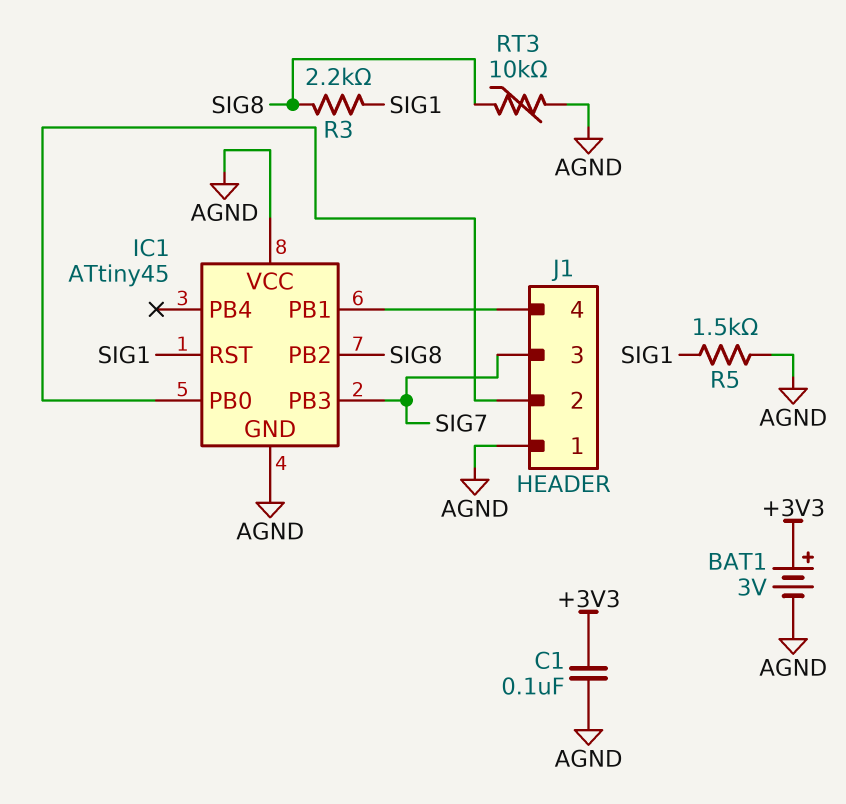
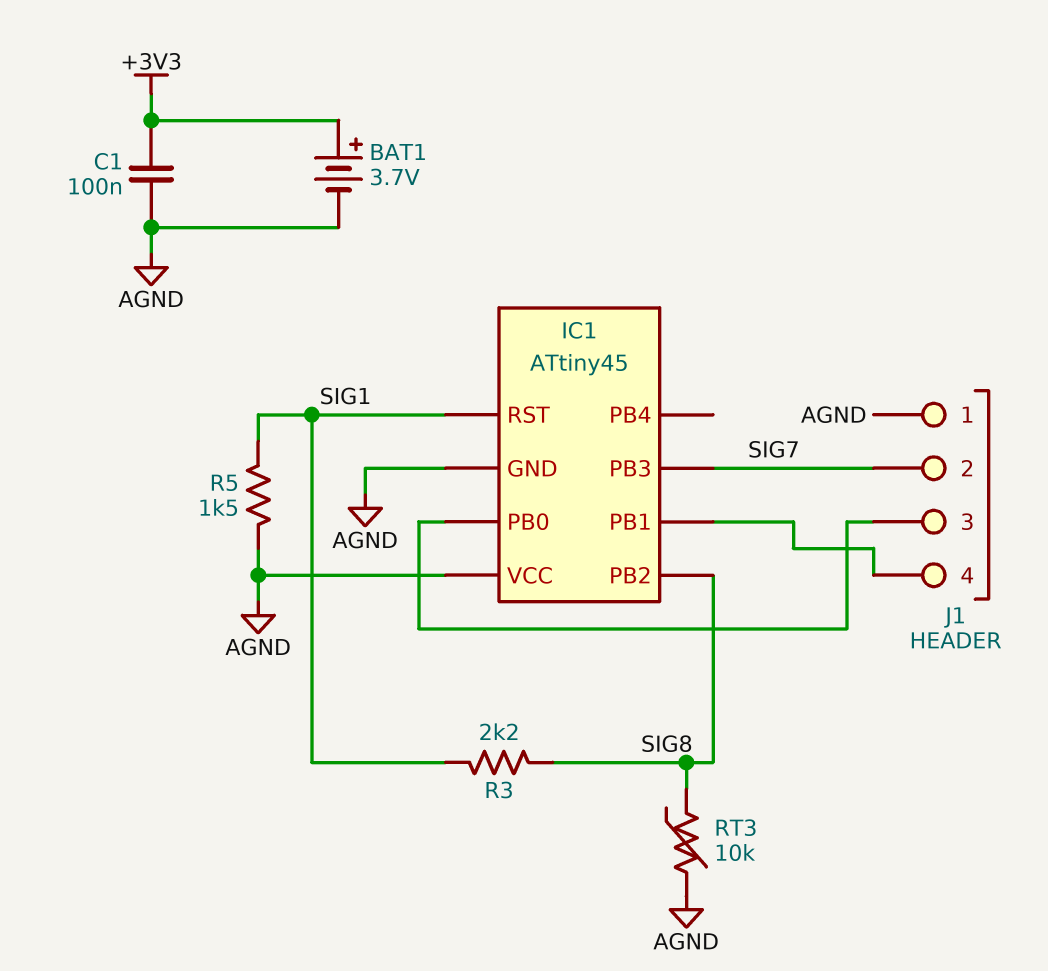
BAT1: 3V (plus +3V3, minus AGND) -> 3.7V (plus +3V3, minus AGND)
J1 pin 2: IC1/PB0 -> SIG7
J1 pin 3: SIG7 -> IC1/PB0

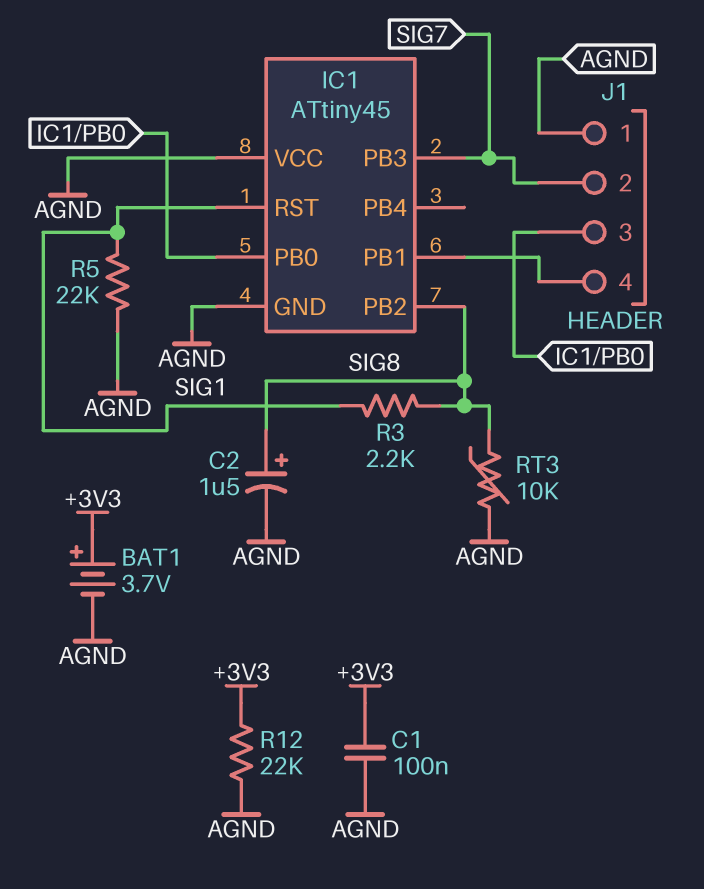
C2: none -> 1.5uF (plus SIG8, minus AGND)
R5: 1.5k (AGND, SIG1) -> 22k (AGND, SIG1)
R12: none -> 22k (+3V3, AGND)

